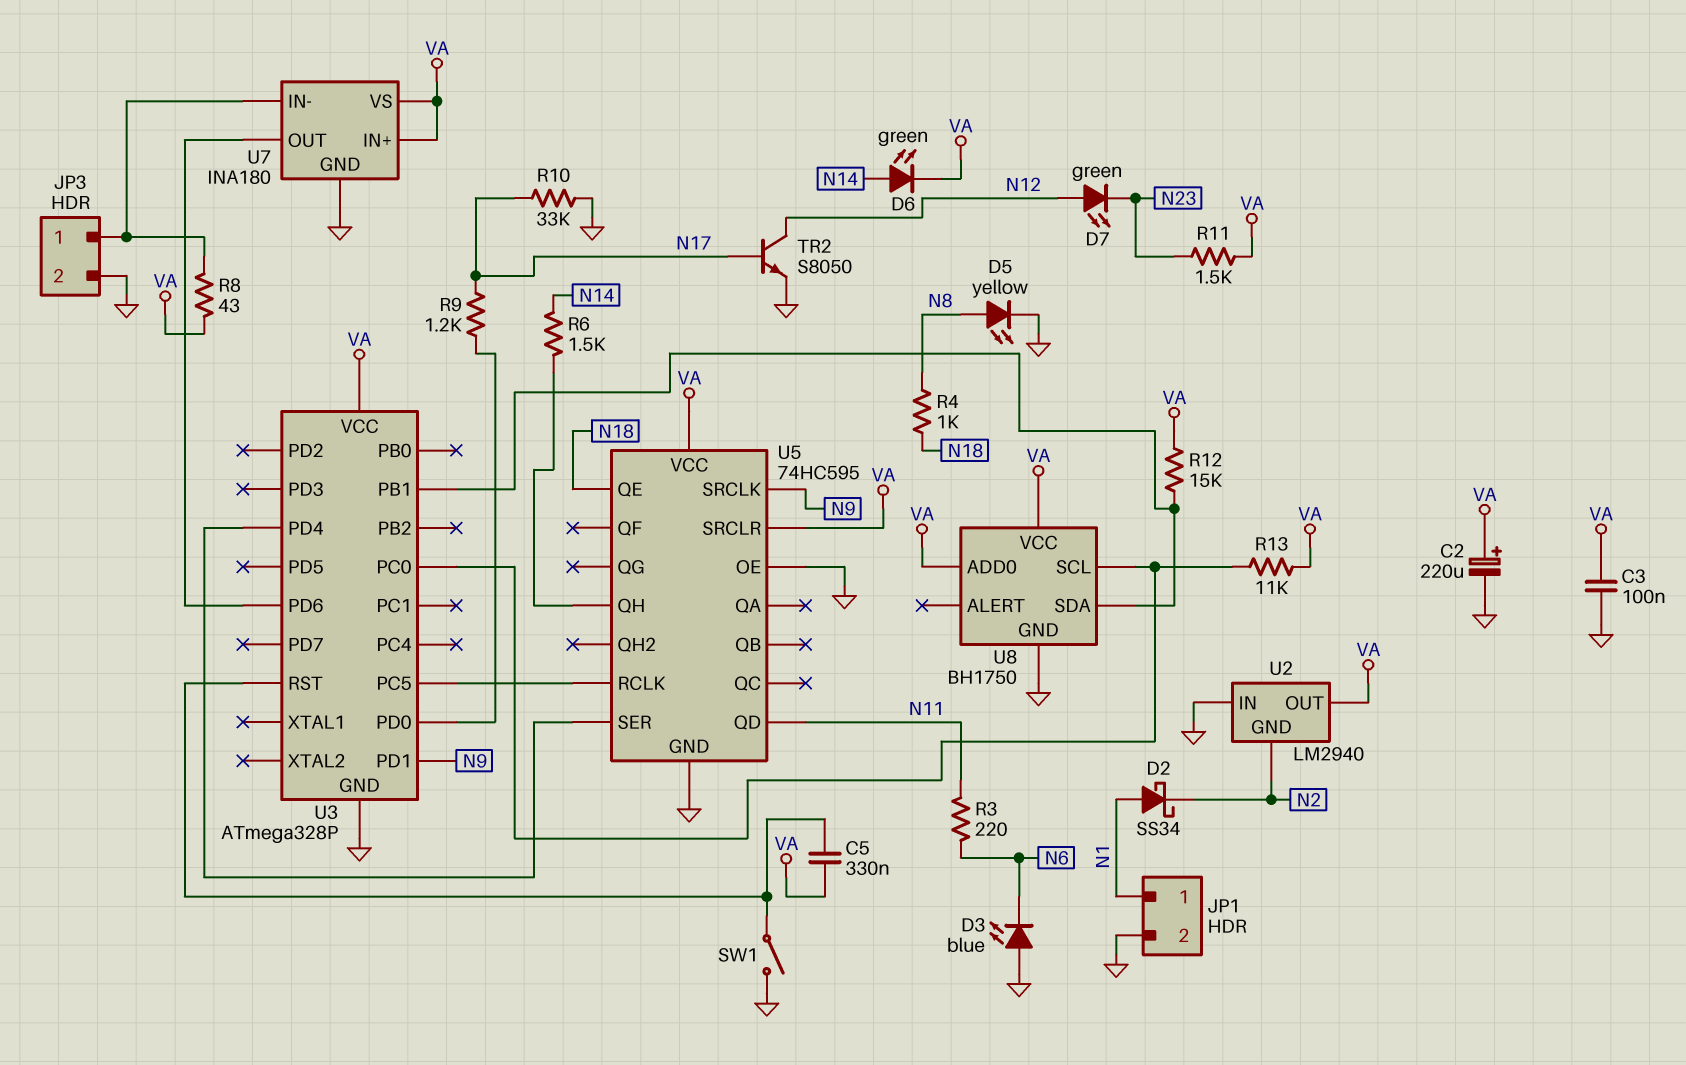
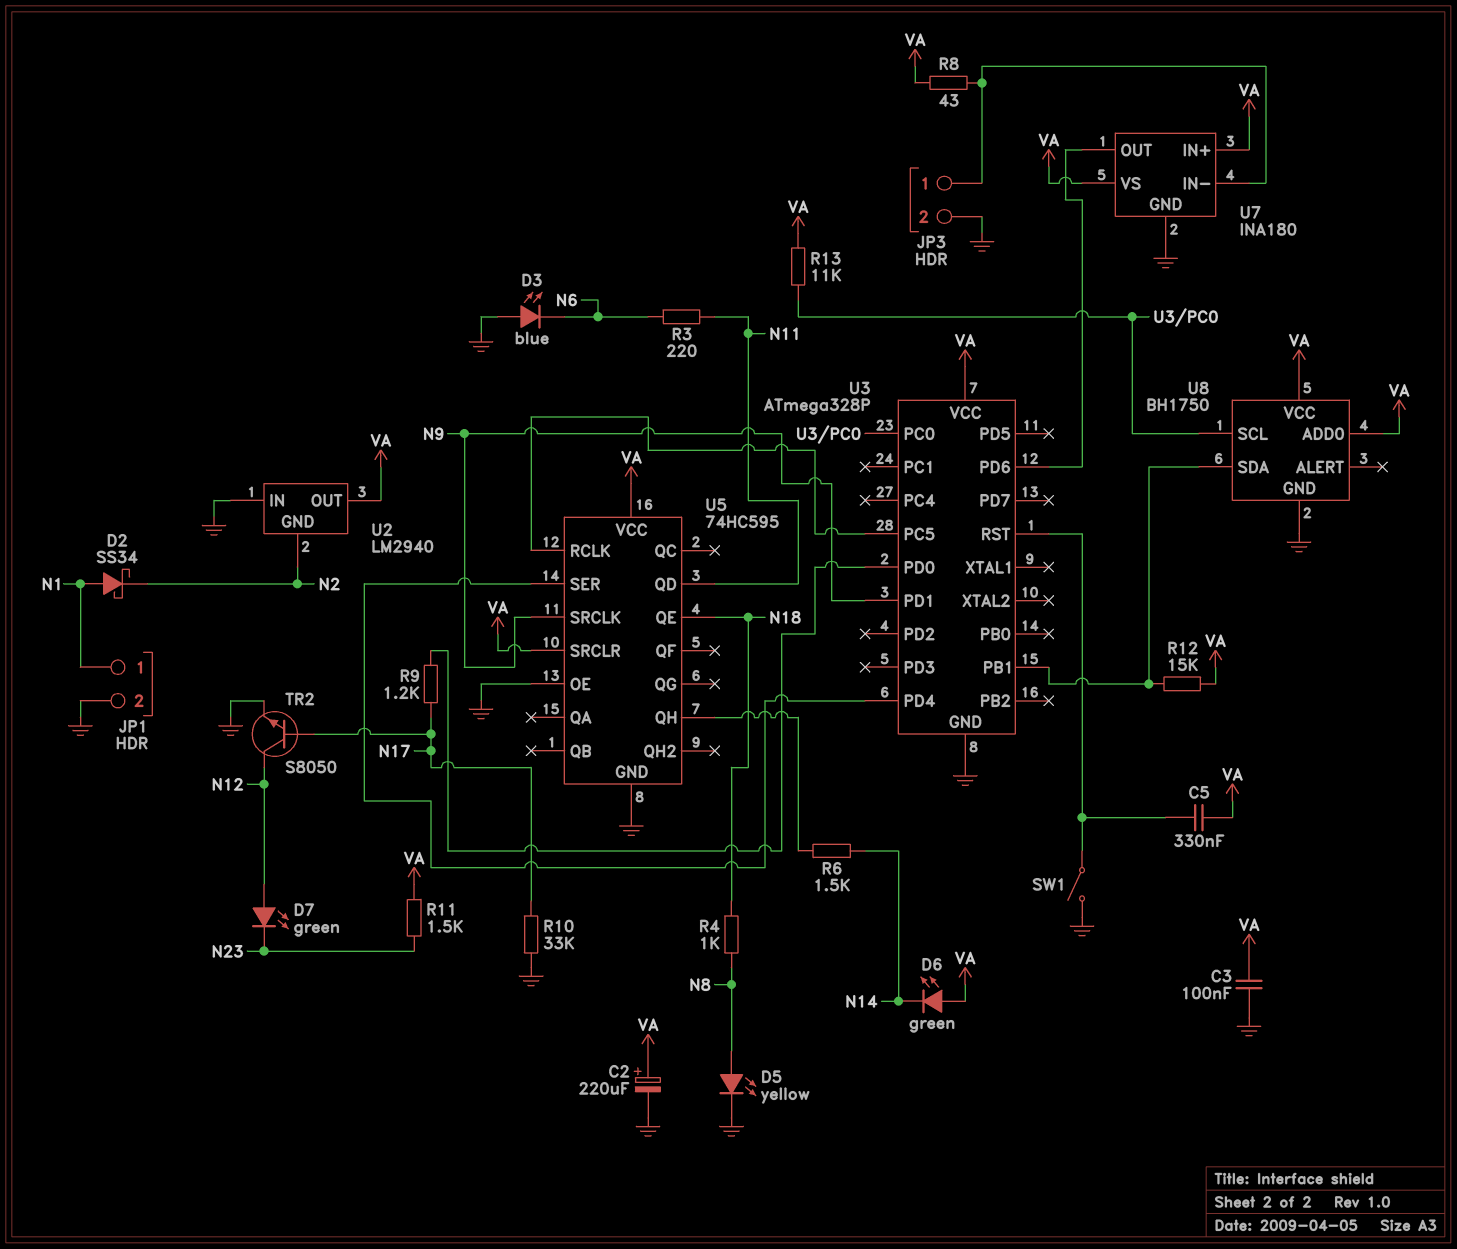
D6: LED green (A N14, K VA) -> LED green (A VA, K N14)

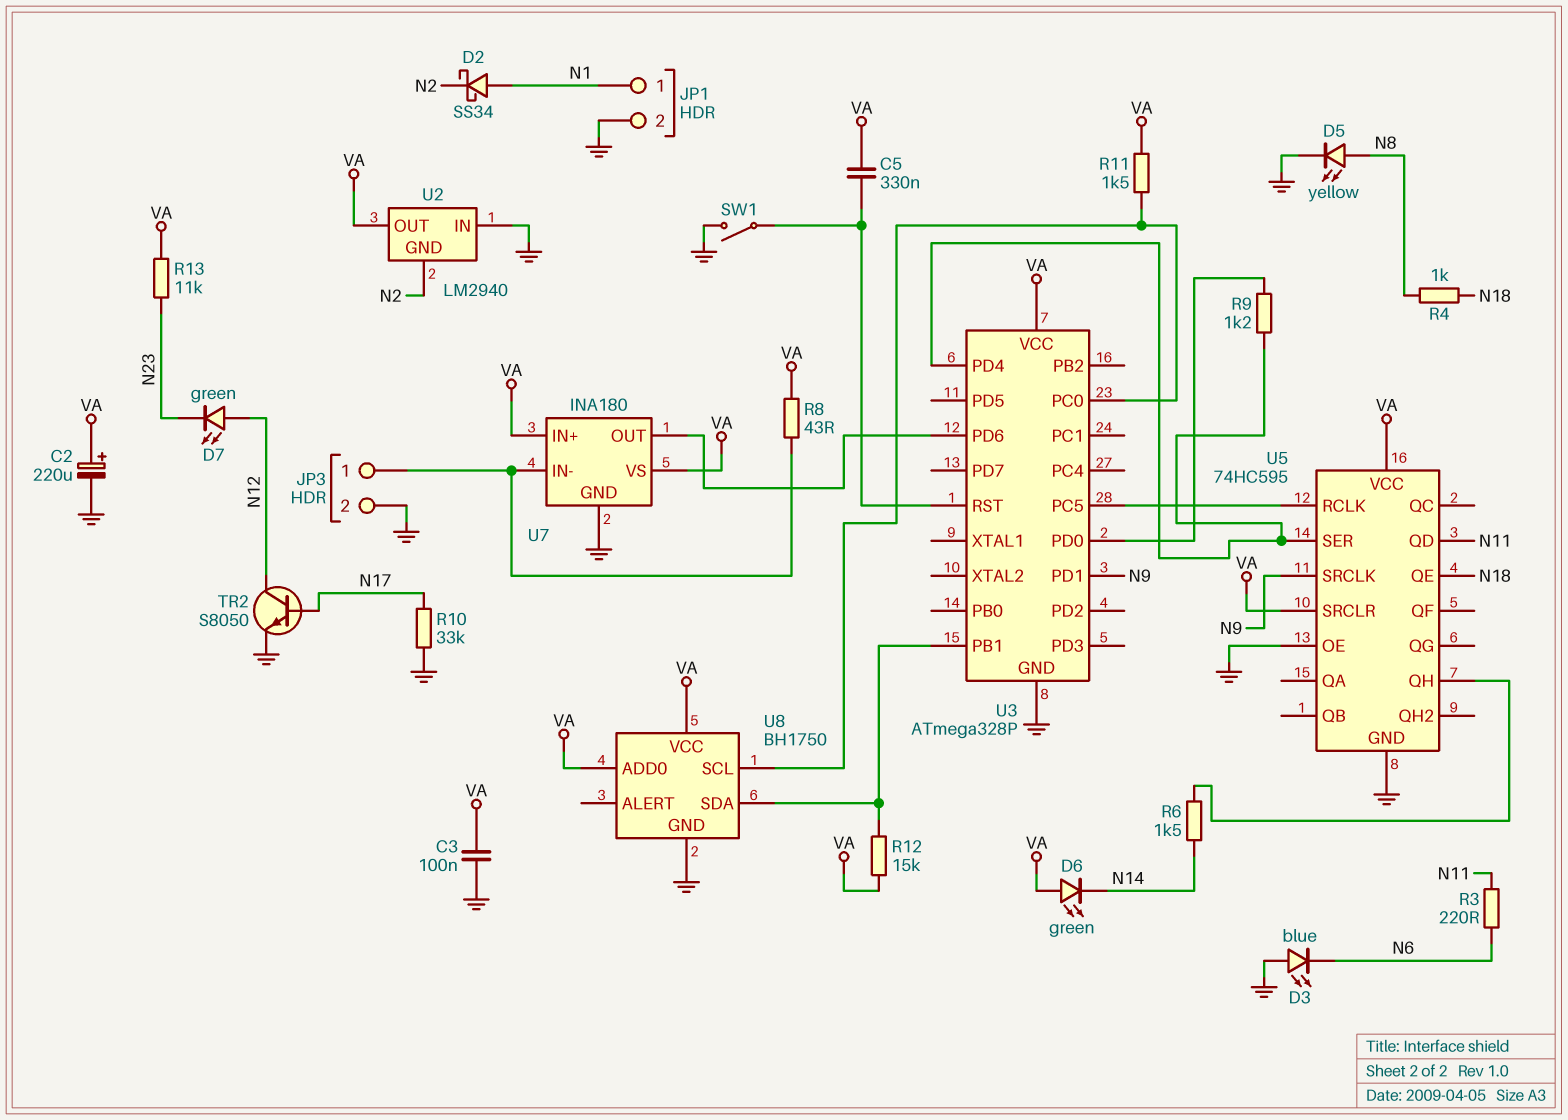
R9: 1.2k (N17, U3/PD0) -> 1.2k (U3/PD0, U3/PD4)
R11: 1.5k (N23, VA) -> 1.5k (U3/PC0, VA)
R13: 11k (U3/PC0, VA) -> 11k (N23, VA)

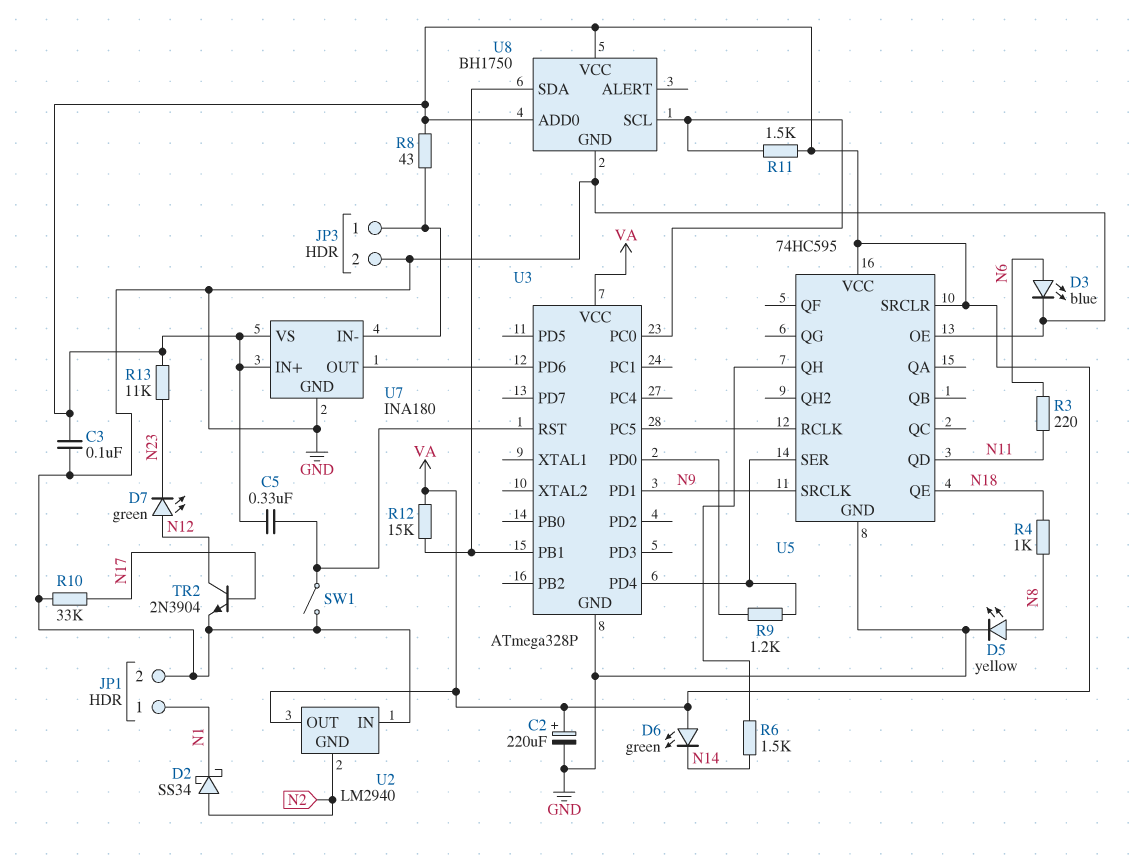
D2: schottky SS34 (A N1, K N2) -> schottky SS34 (A N2, K N1)
D3: LED blue (A GND, K N6) -> LED blue (A N6, K GND)
TR2: NPN S8050 (B N17, C N12, E GND) -> NPN 2N3904 (B N17, C N12, E GND)

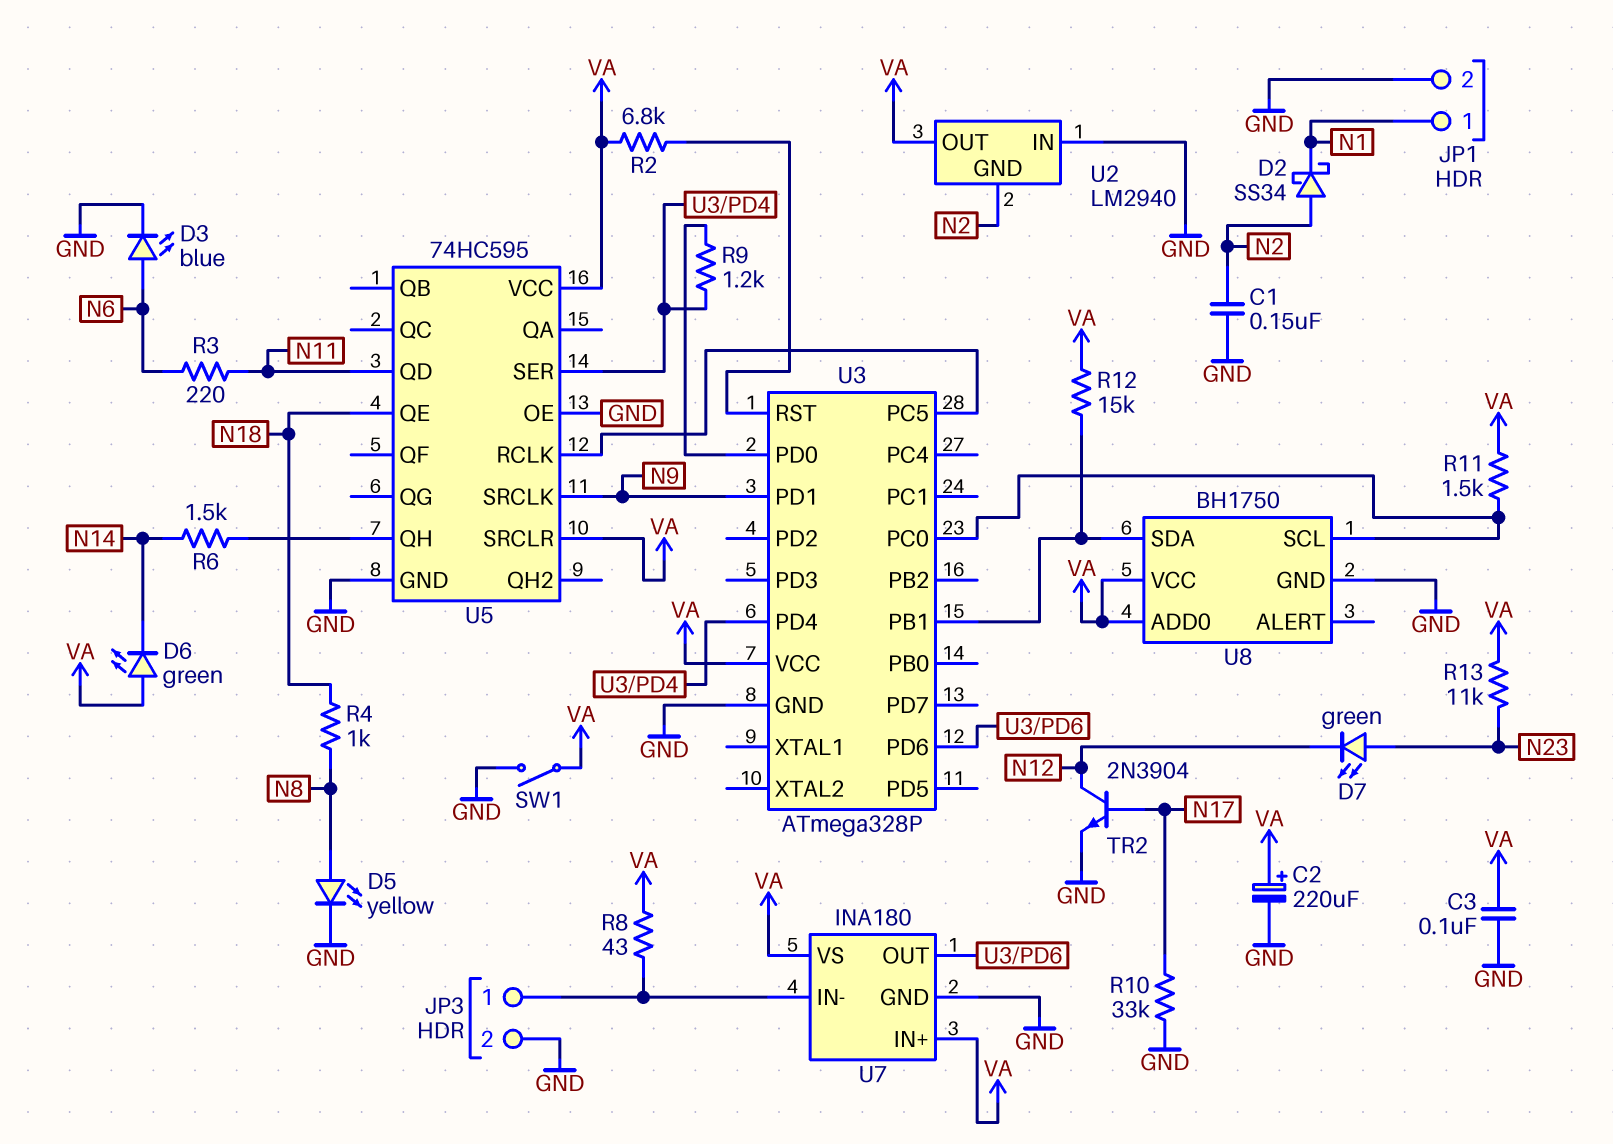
C1: none -> 150nF (GND, N2)
C5: 330nF (U3/RST, VA) -> none
D7: LED green (A N12, K N23) -> LED green (A N23, K N12)
R2: none -> 6.8k (U3/RST, VA)
SW1: switch (GND, U3/RST) -> switch (GND, VA)

